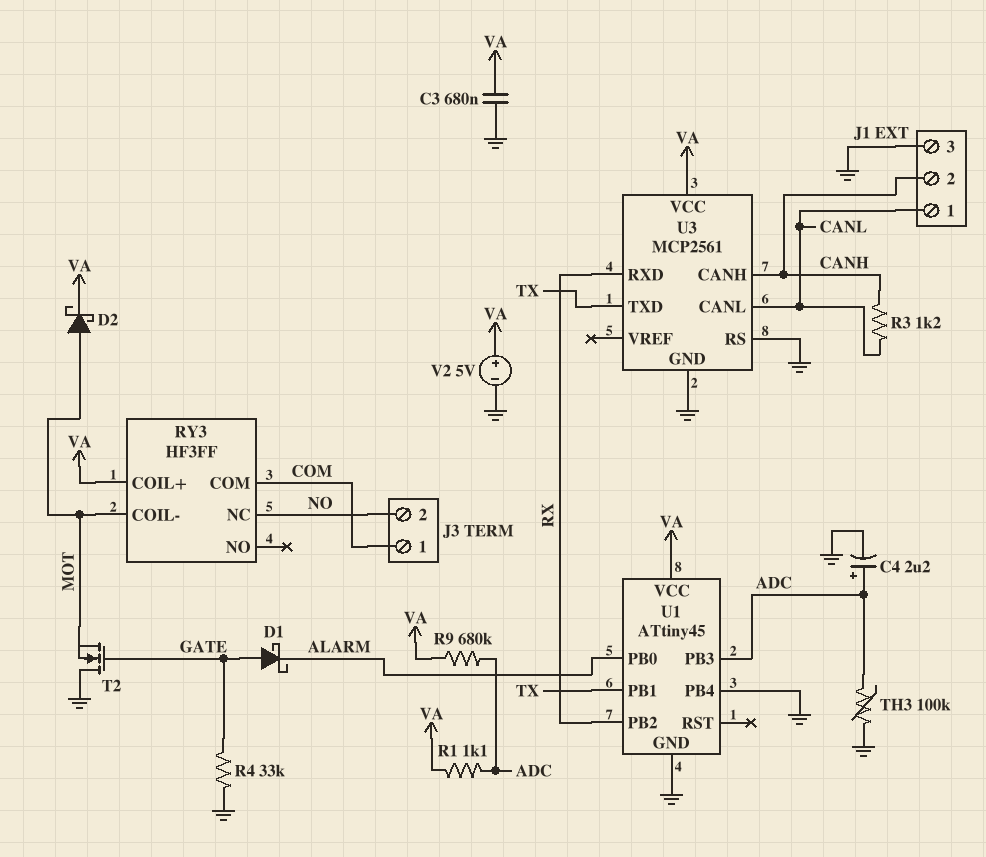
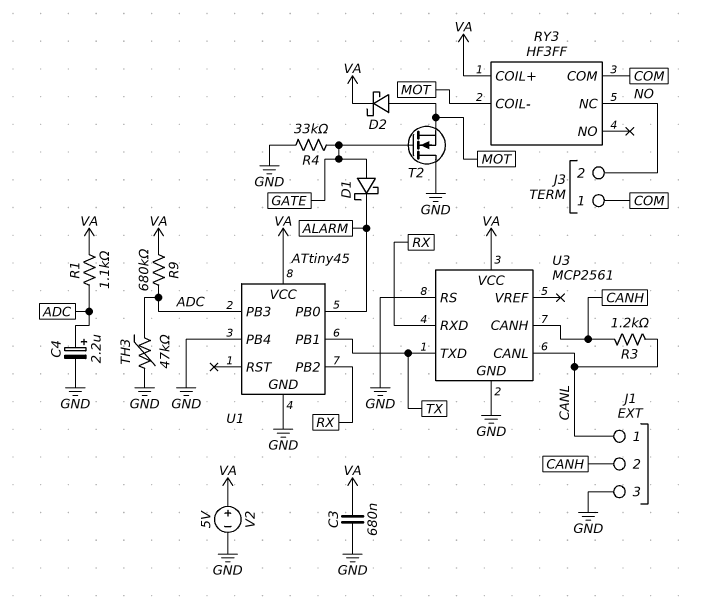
TH3: 100k (ADC, GND) -> 47k (ADC, GND)

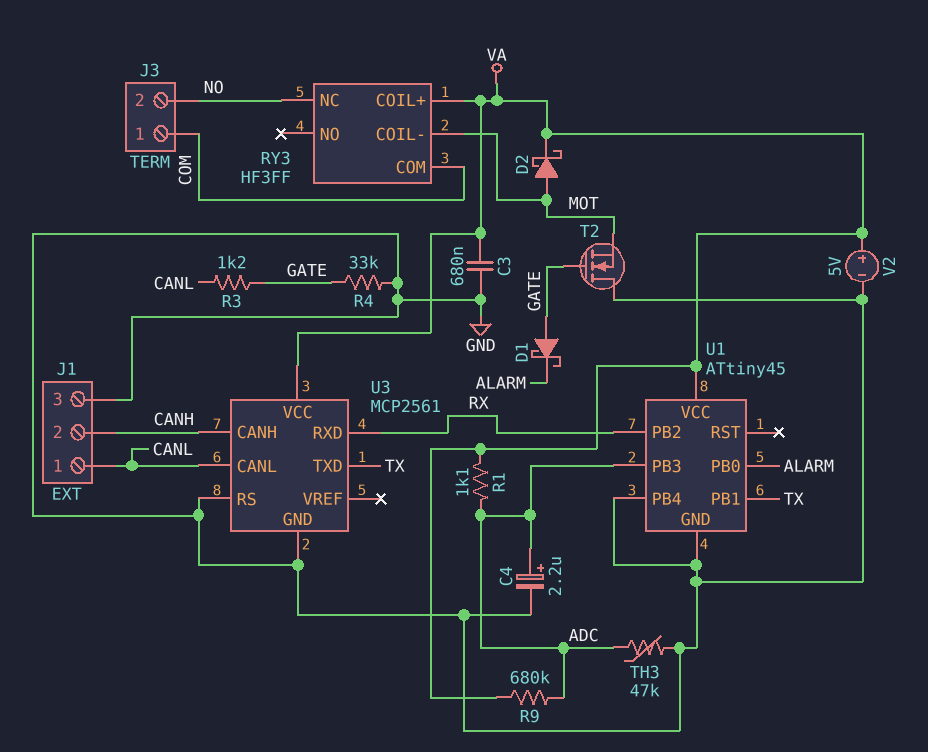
R3: 1.2k (CANH, CANL) -> 1.2k (CANL, GATE)

